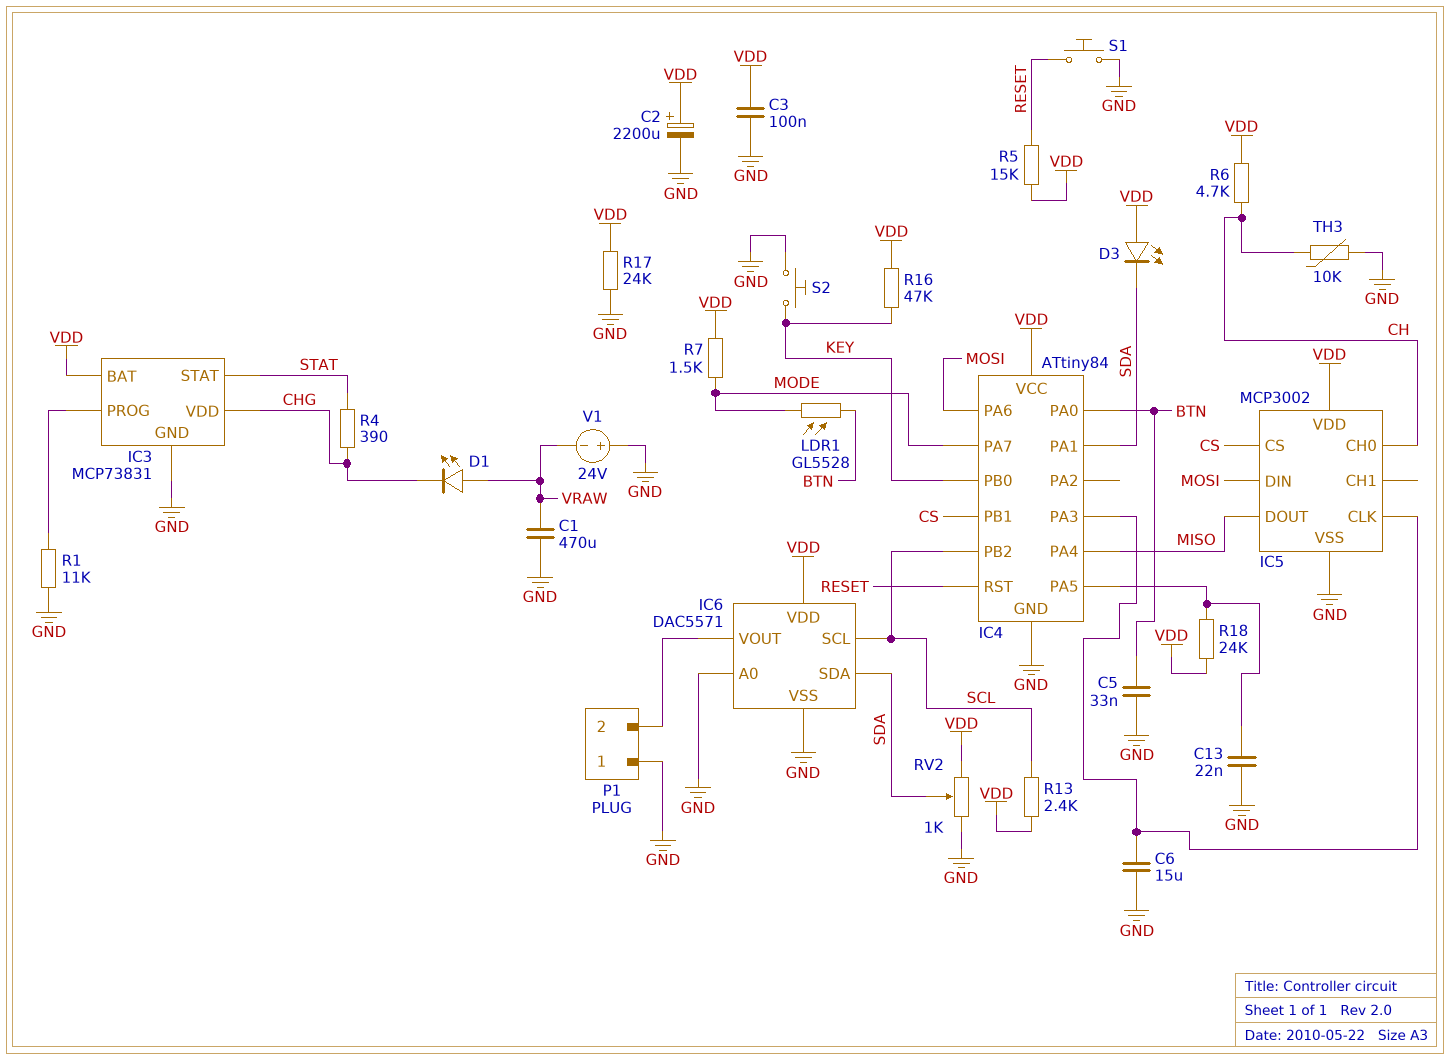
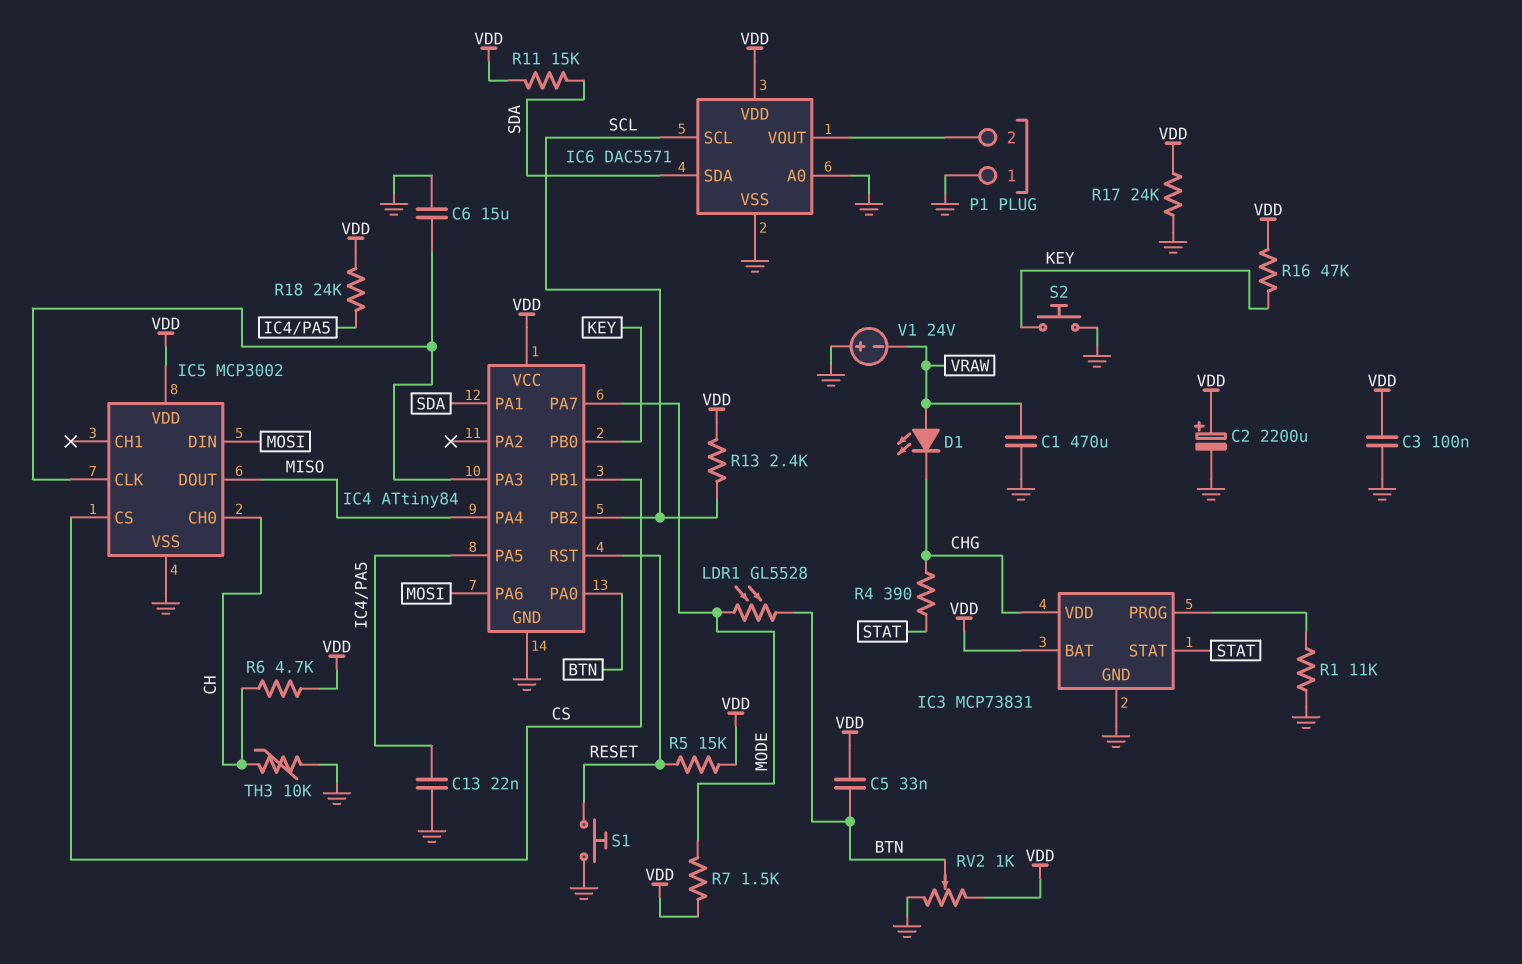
C5: 33nF (BTN, GND) -> 33nF (BTN, VDD)
D3: LED (A VDD, K SDA) -> none
R11: none -> 15k (SDA, VDD)
RV2: 1k (GND, VDD, wiper SDA) -> 1k (GND, VDD, wiper BTN)

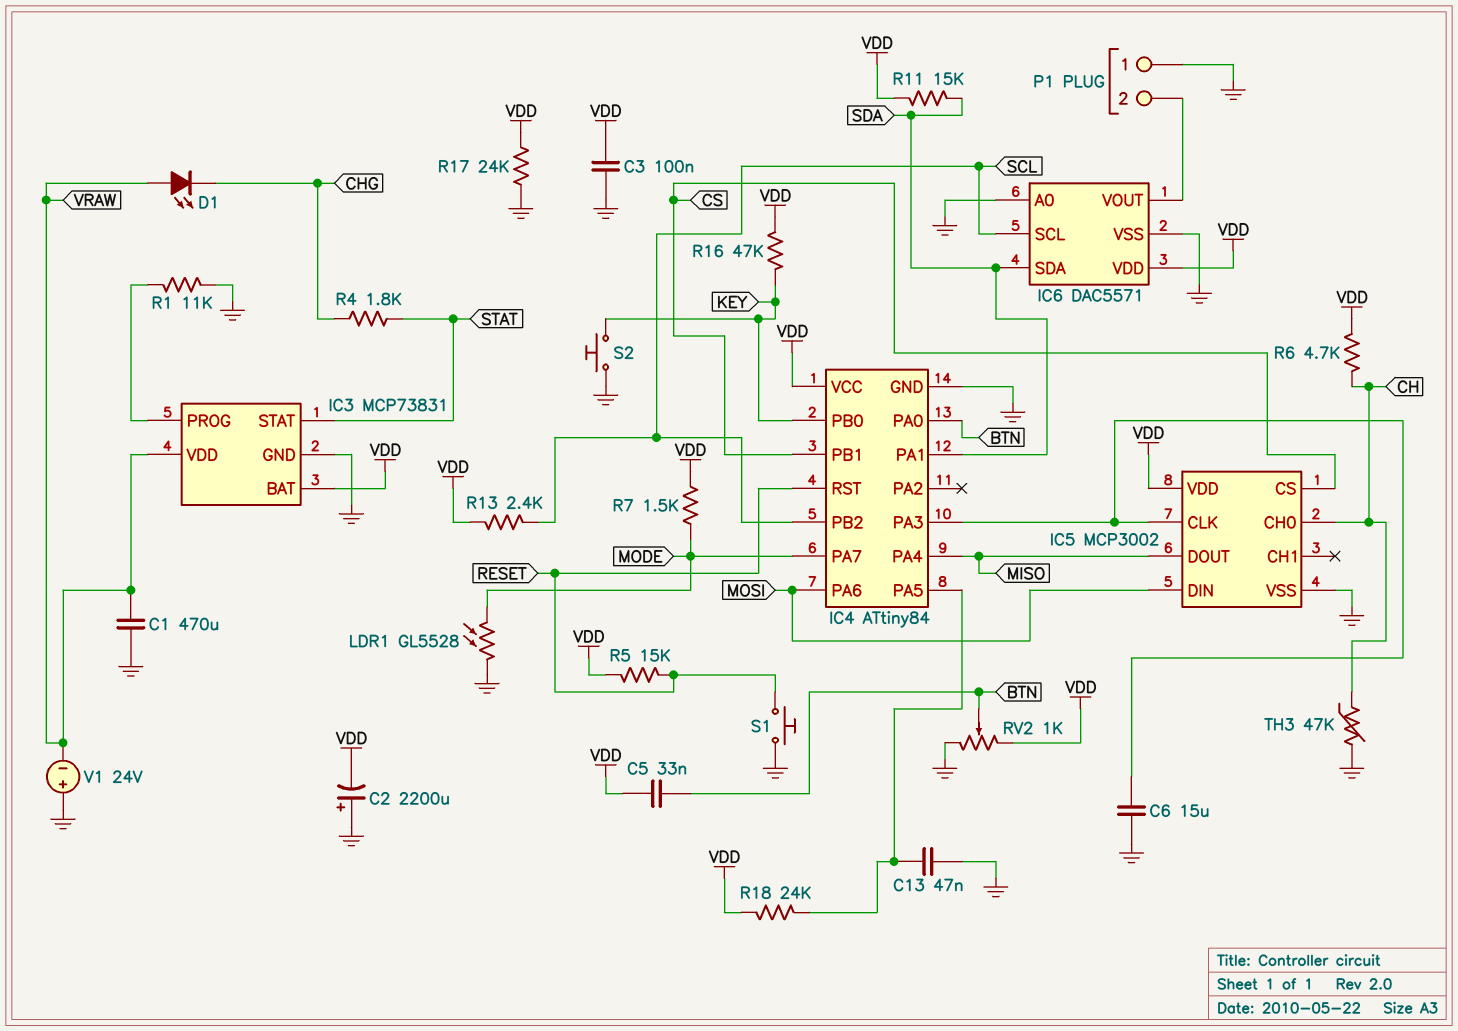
C2: 2200uF (plus VDD, minus GND) -> 2200uF (plus GND, minus VDD)
C13: 22nF (GND, IC4/PA5) -> 47nF (GND, IC4/PA5)
IC3 pin VDD: CHG -> VRAW
LDR1: GL5528 (BTN, MODE) -> GL5528 (GND, MODE)
R4: 390 (CHG, STAT) -> 1.8k (CHG, STAT)
TH3: 10k (CH, GND) -> 47k (CH, GND)

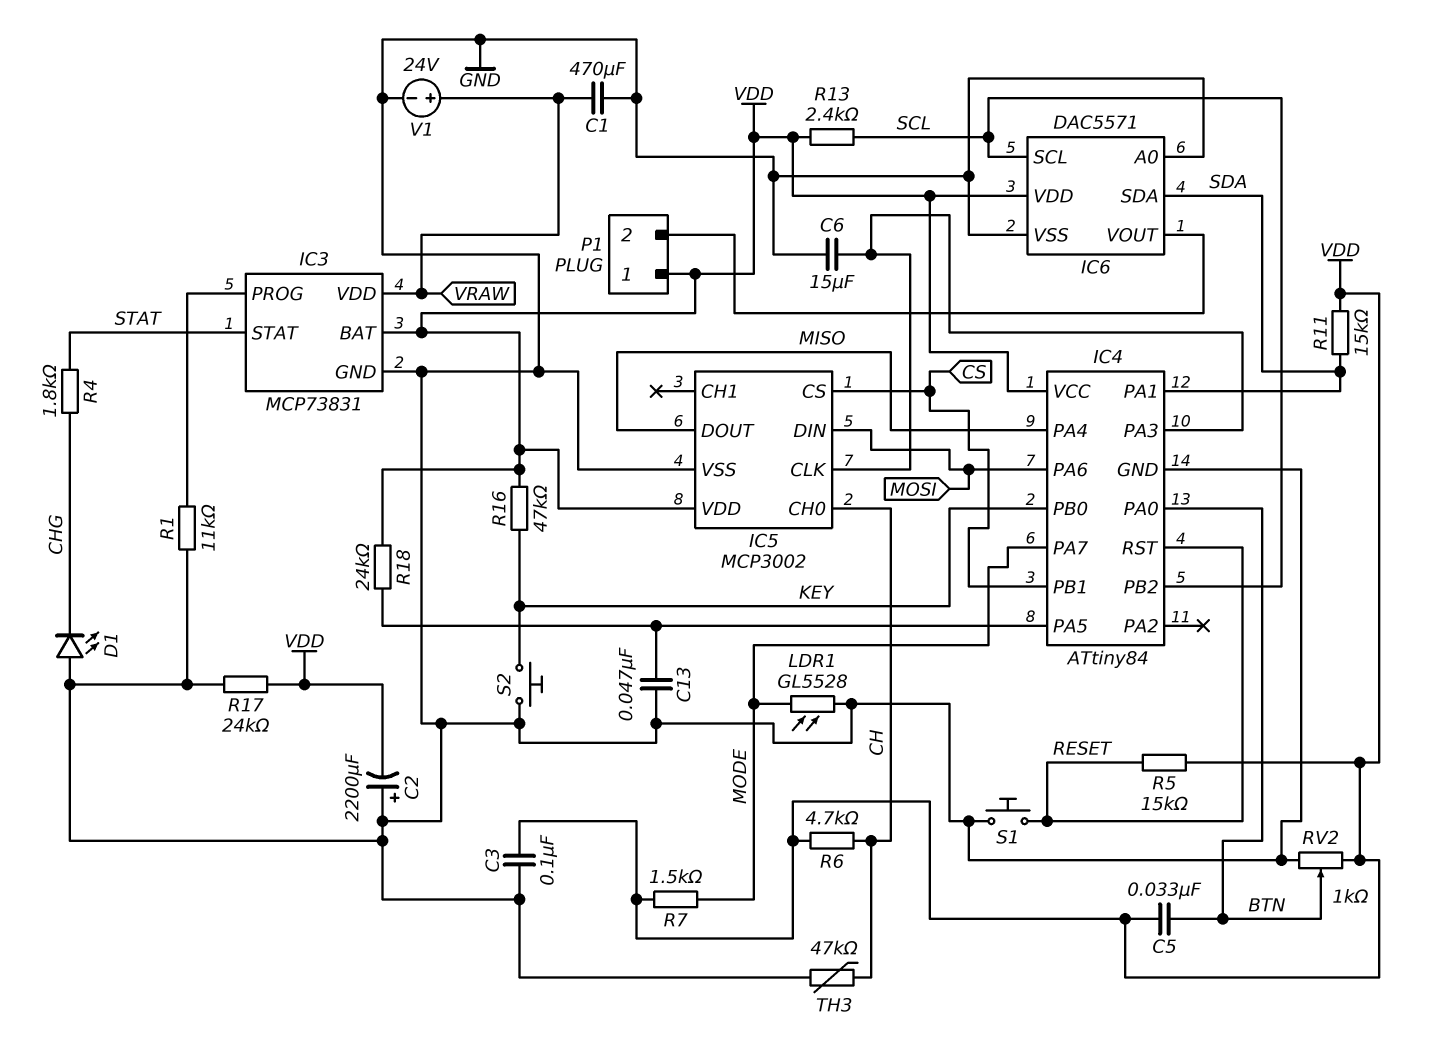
D1: LED (A VRAW, K CHG) -> LED (A GND, K CHG)
P1 pin 1: GND -> VDD
V1: 24V (plus GND, minus VRAW) -> 24V (plus VRAW, minus GND)

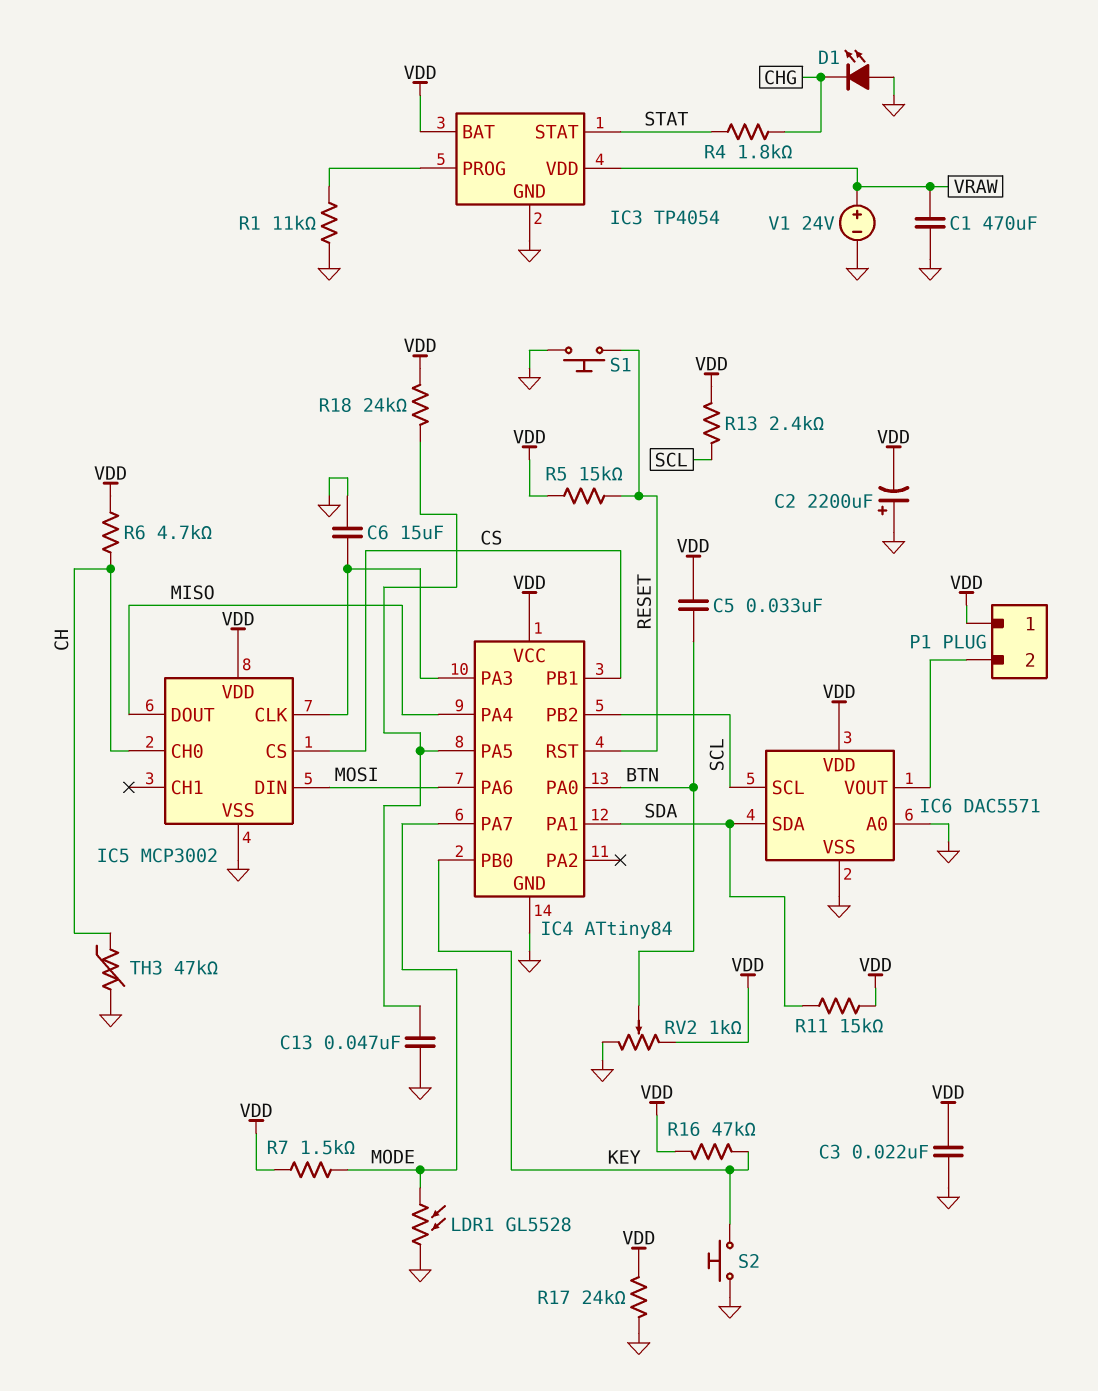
C3: 100nF (GND, VDD) -> 22nF (GND, VDD)
IC3: MCP73831 -> TP4054

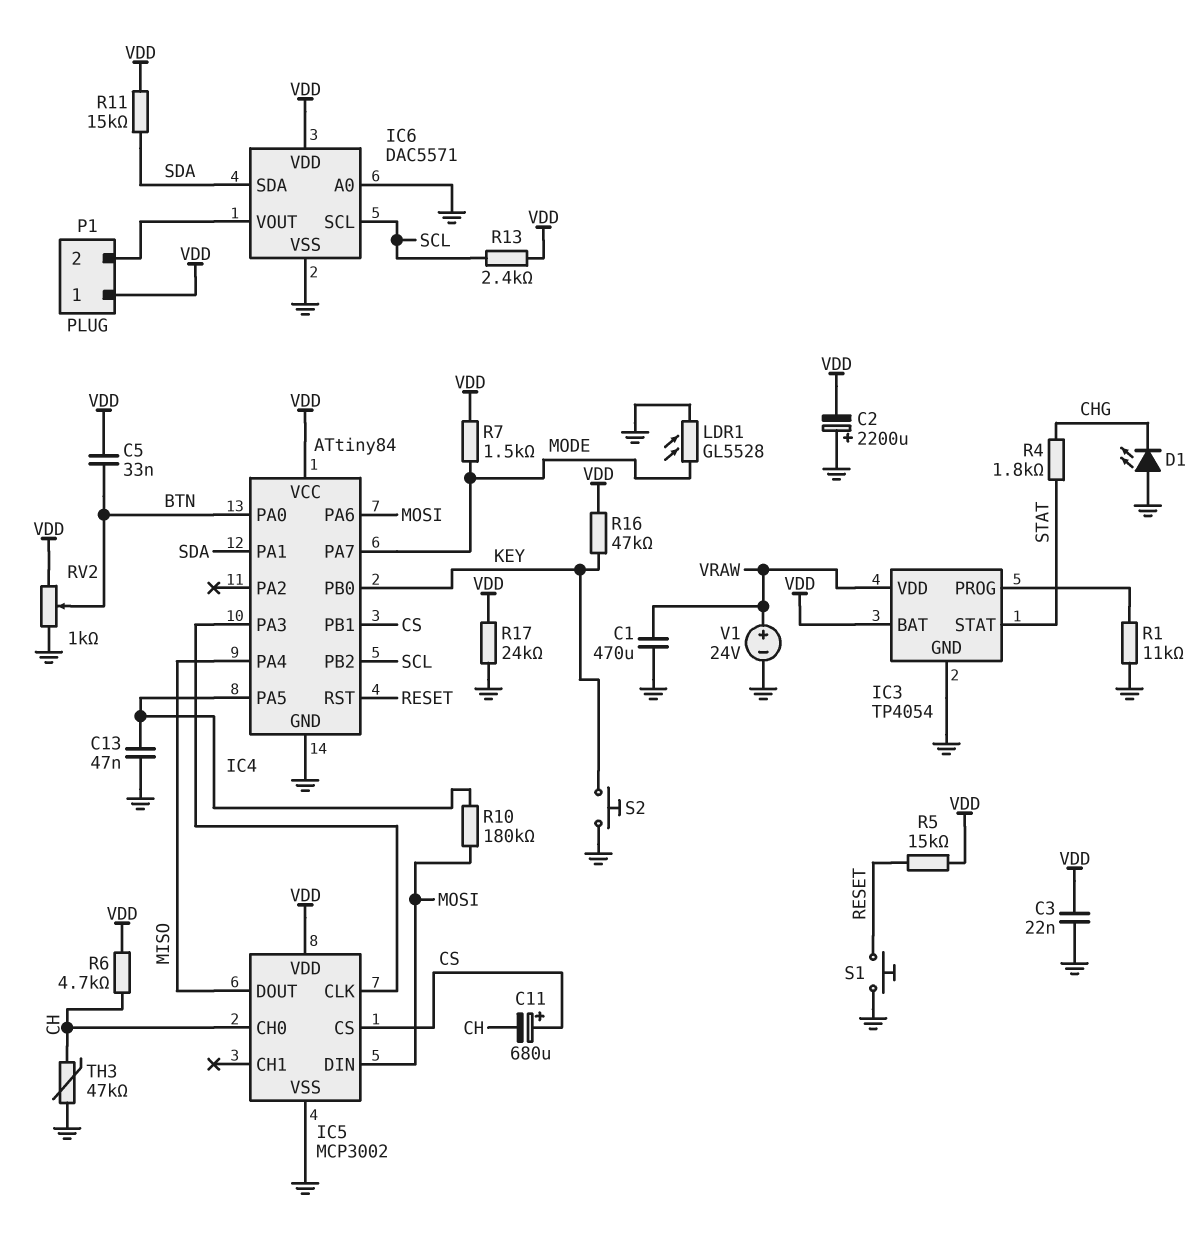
C6: 15uF (GND, IC4/PA3) -> none
C11: none -> 680uF (plus CS, minus CH)
R10: none -> 180k (IC4/PA5, MOSI)
R18: 24k (IC4/PA5, VDD) -> none

